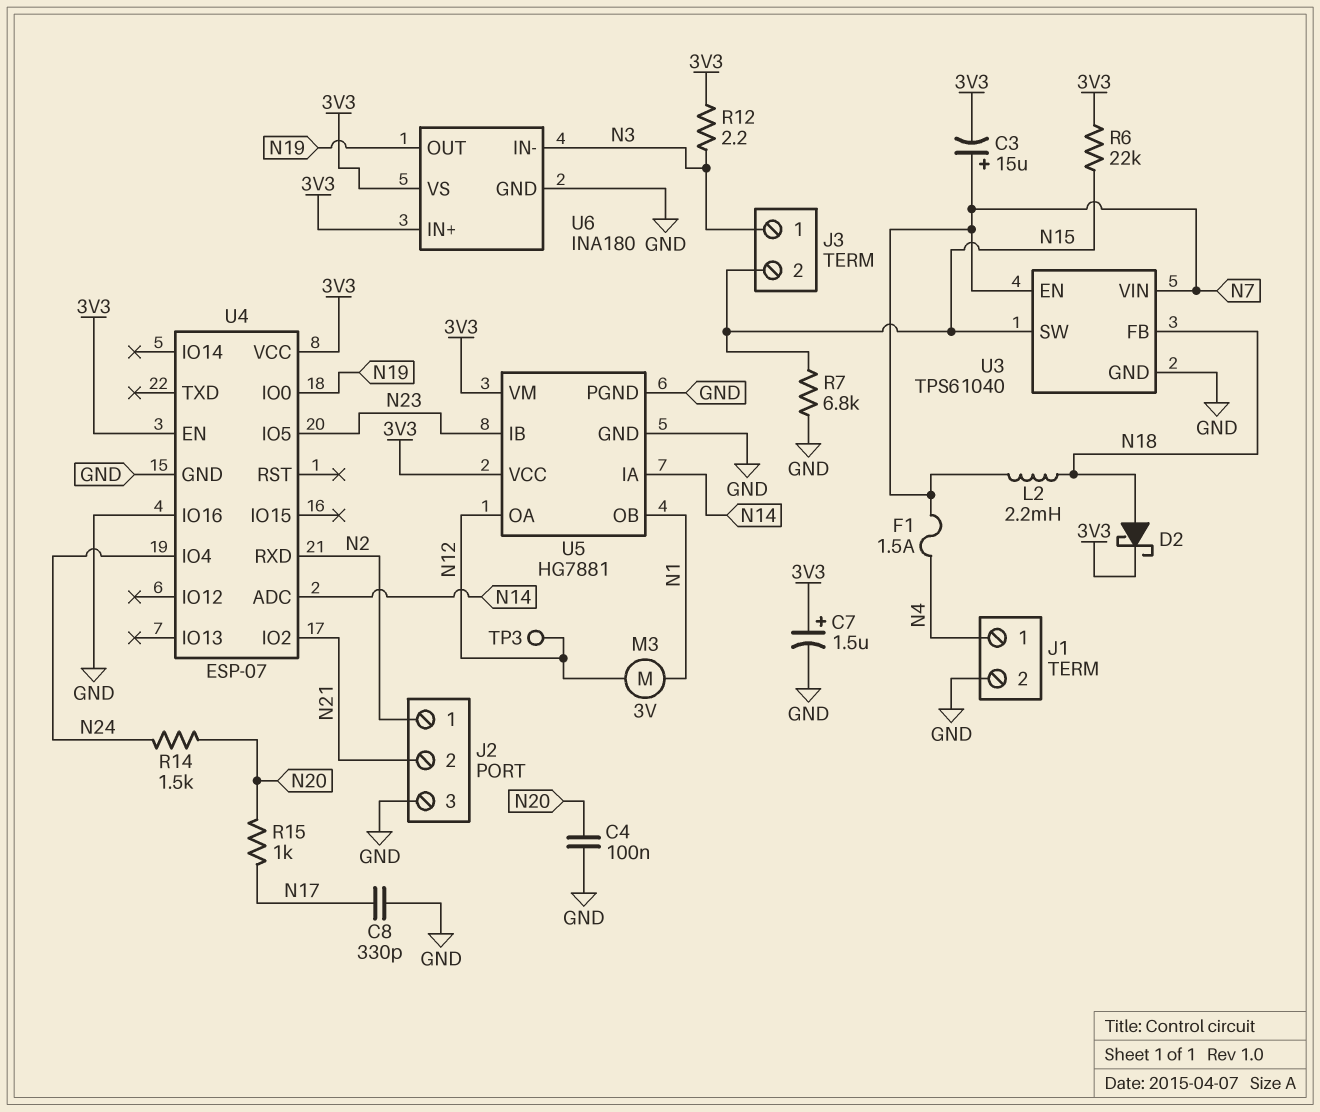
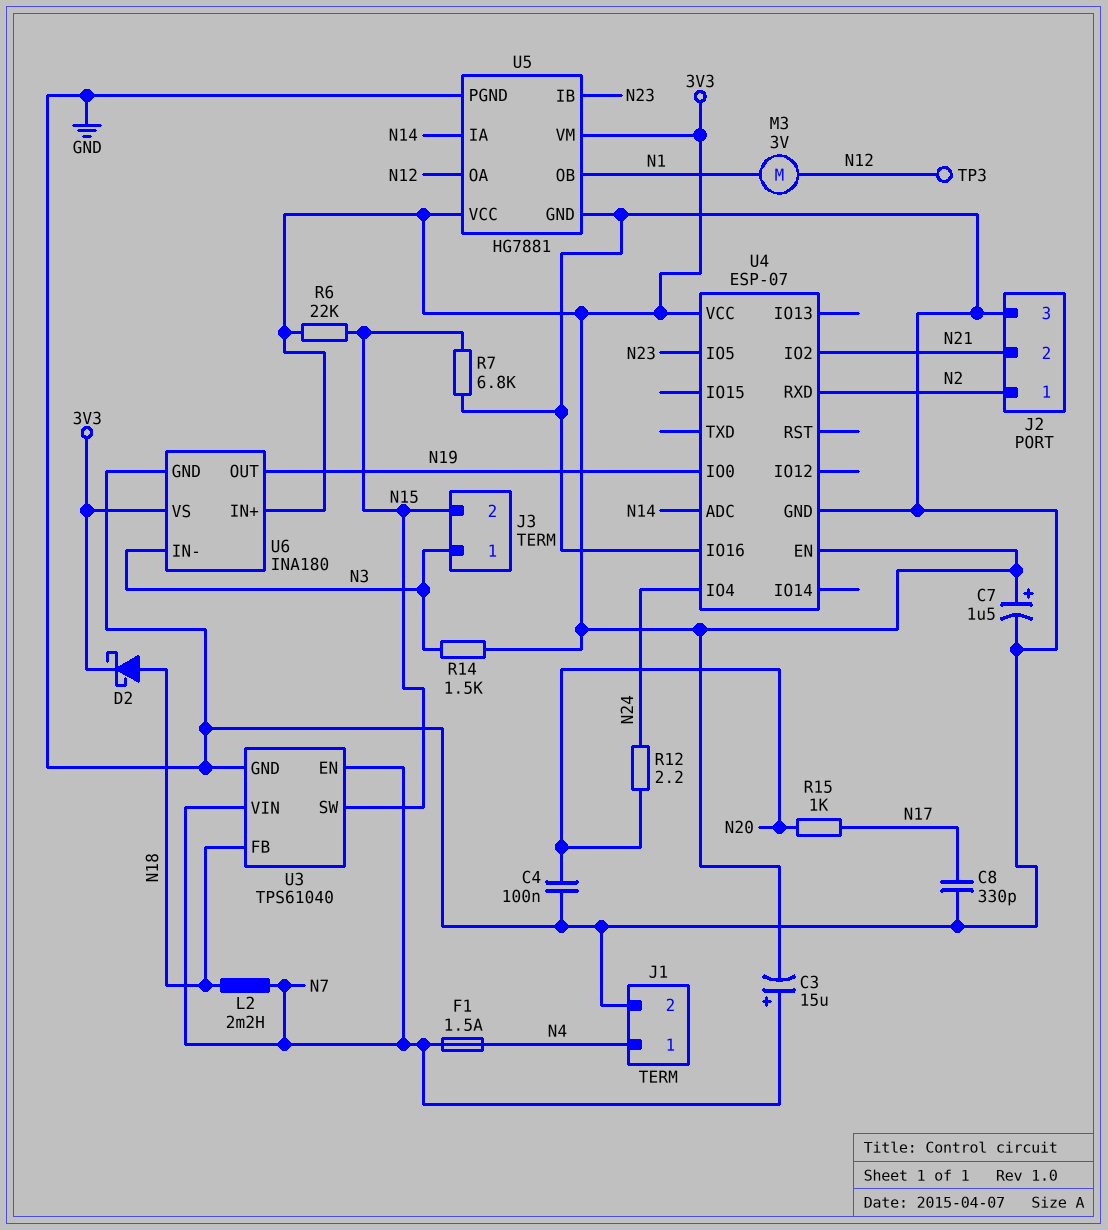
R12: 2.2 (3V3, N3) -> 2.2 (N20, N24)
R14: 1.5k (N20, N24) -> 1.5k (3V3, N3)

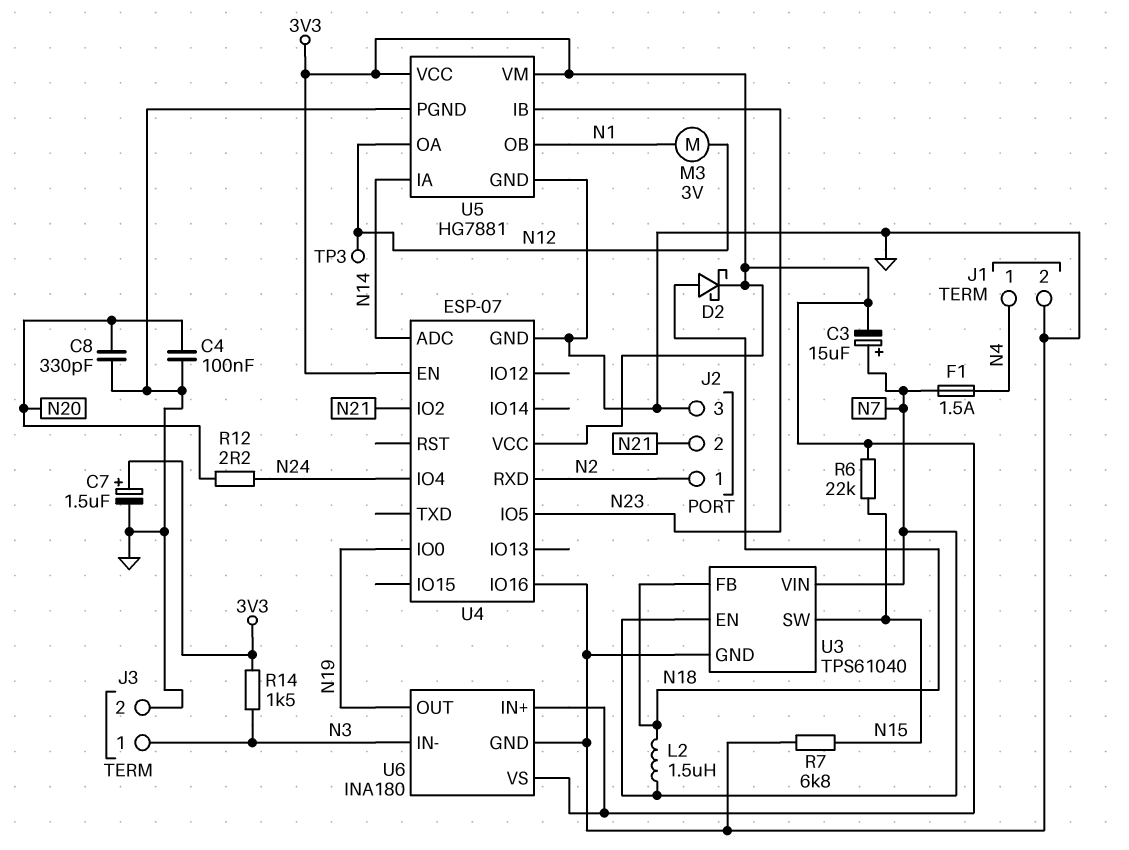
C8: 330pF (GND, N17) -> 330pF (GND, N20)
J3 pin 2: N15 -> GND
L2: 2.2mH (N7, N18) -> 1.5uH (N7, N18)
R15: 1k (N17, N20) -> none

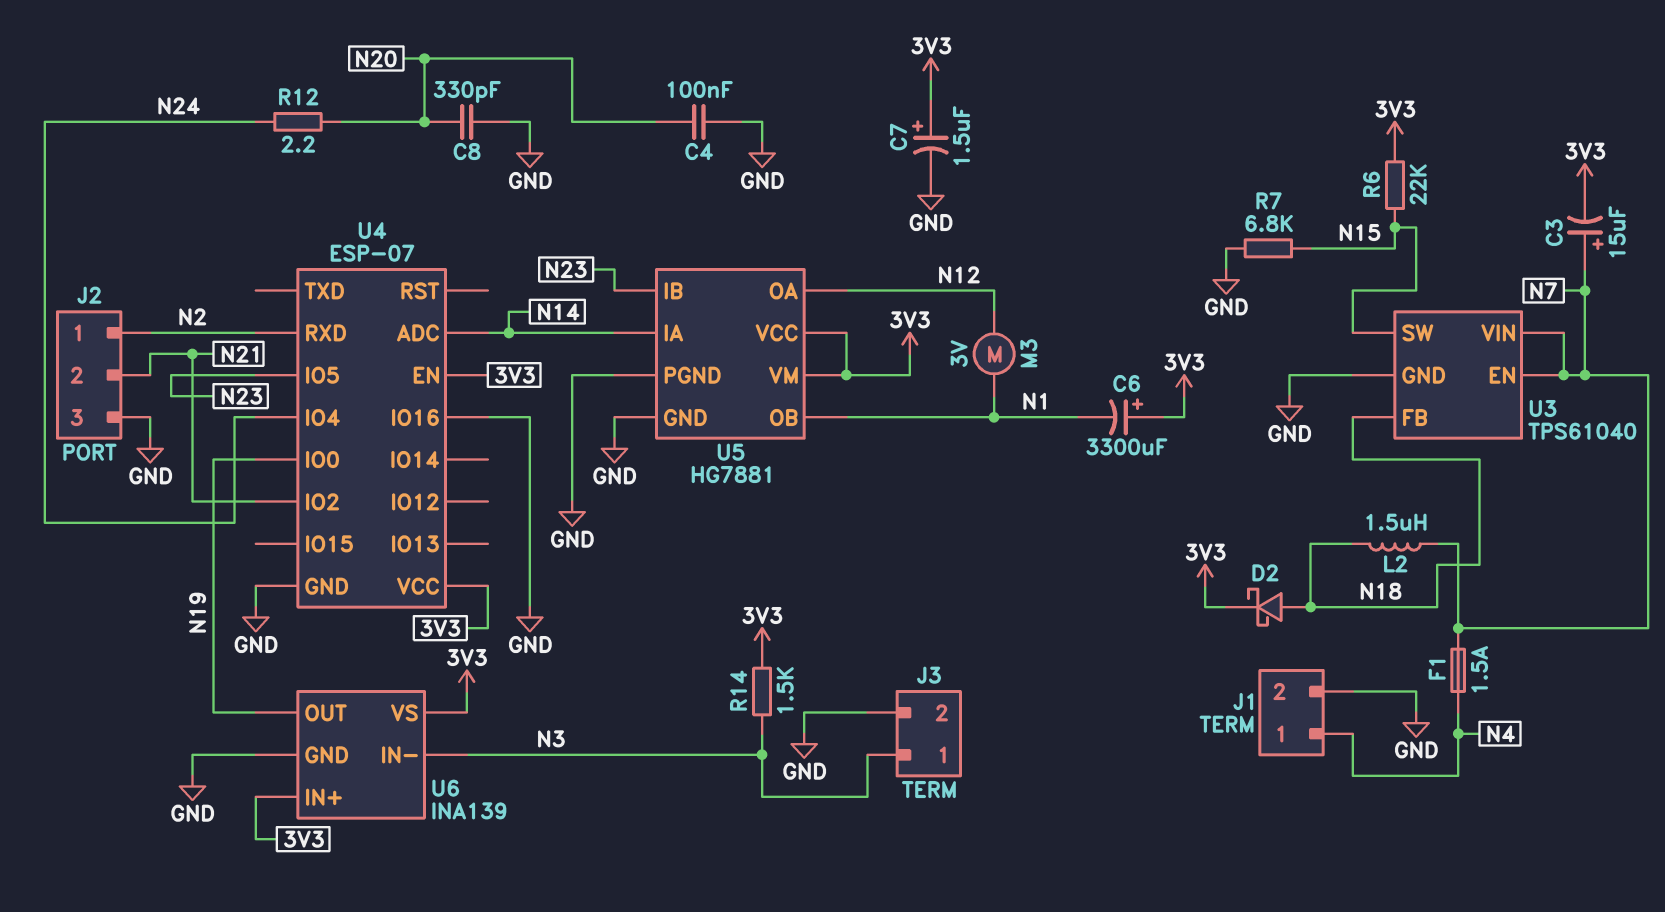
C6: none -> 3300uF (plus 3V3, minus N1)
TP3: test point (N12) -> none
U6: INA180 -> INA139

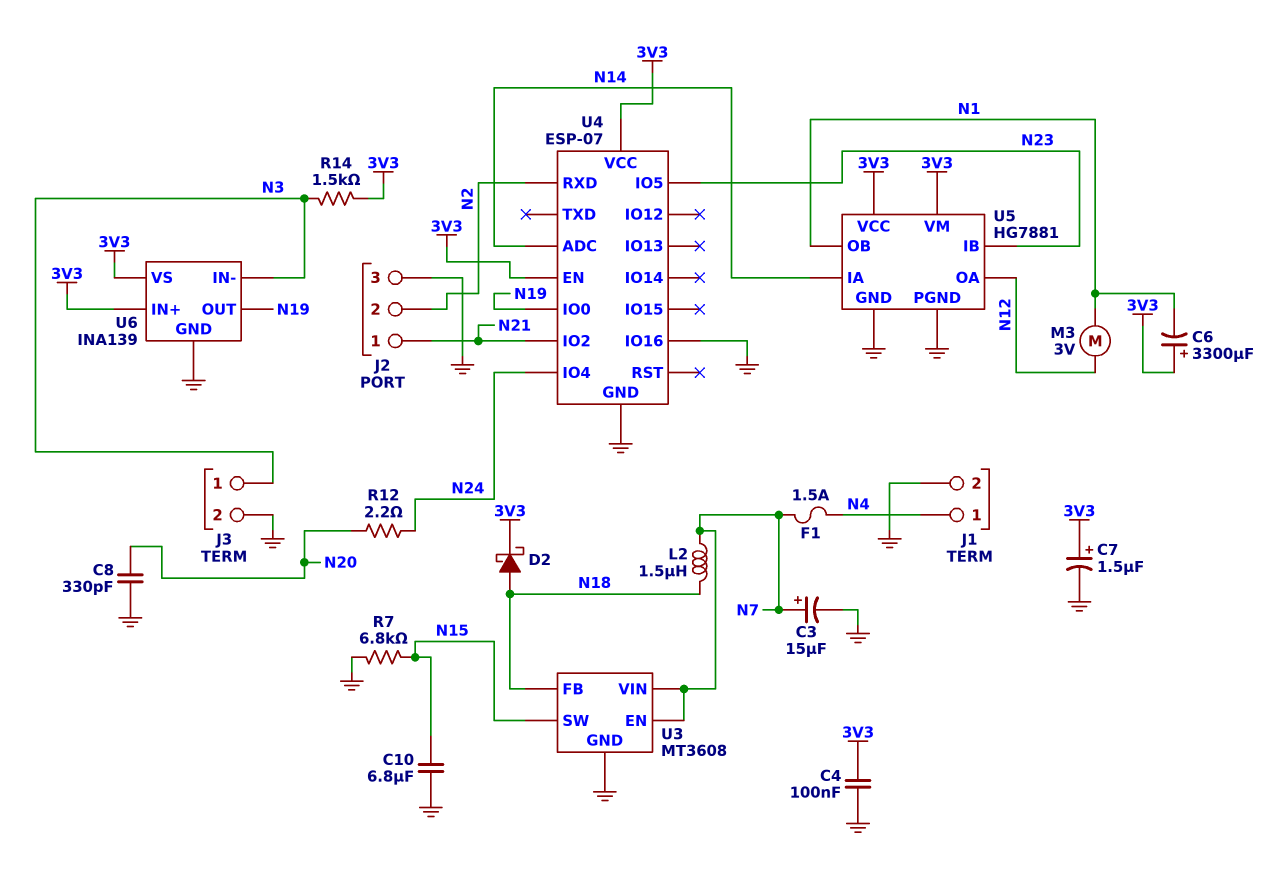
C3: 15uF (plus N7, minus 3V3) -> 15uF (plus N7, minus GND)
C4: 100nF (GND, N20) -> 100nF (3V3, GND)
C10: none -> 6.8uF (GND, N15)
J2 pin 1: N2 -> N21
J2 pin 2: N21 -> N2
R6: 22k (3V3, N15) -> none
U3: TPS61040 -> MT3608

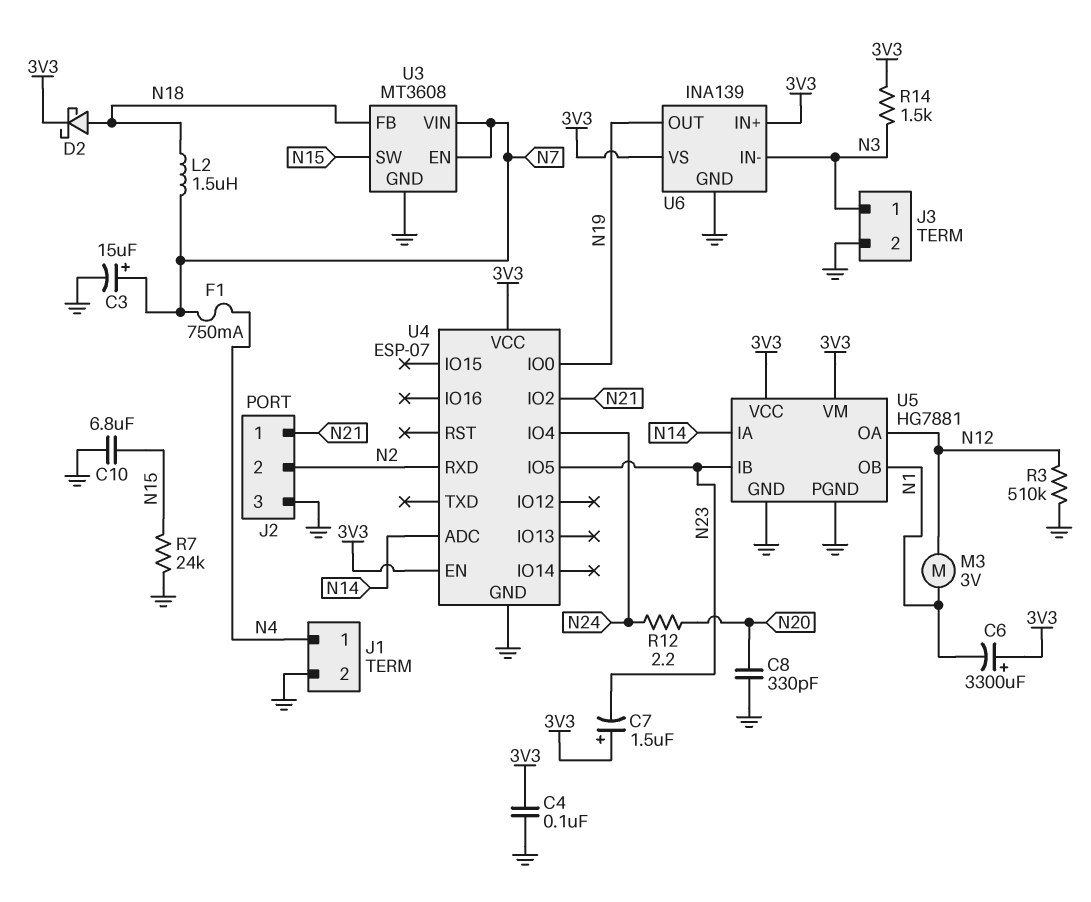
C7: 1.5uF (plus 3V3, minus GND) -> 1.5uF (plus 3V3, minus N23)
F1: 1.5A (N4, N7) -> 750mA (N4, N7)
R3: none -> 510k (GND, N12)
R7: 6.8k (GND, N15) -> 24k (GND, N15)
U4 pin IO16: GND -> none

